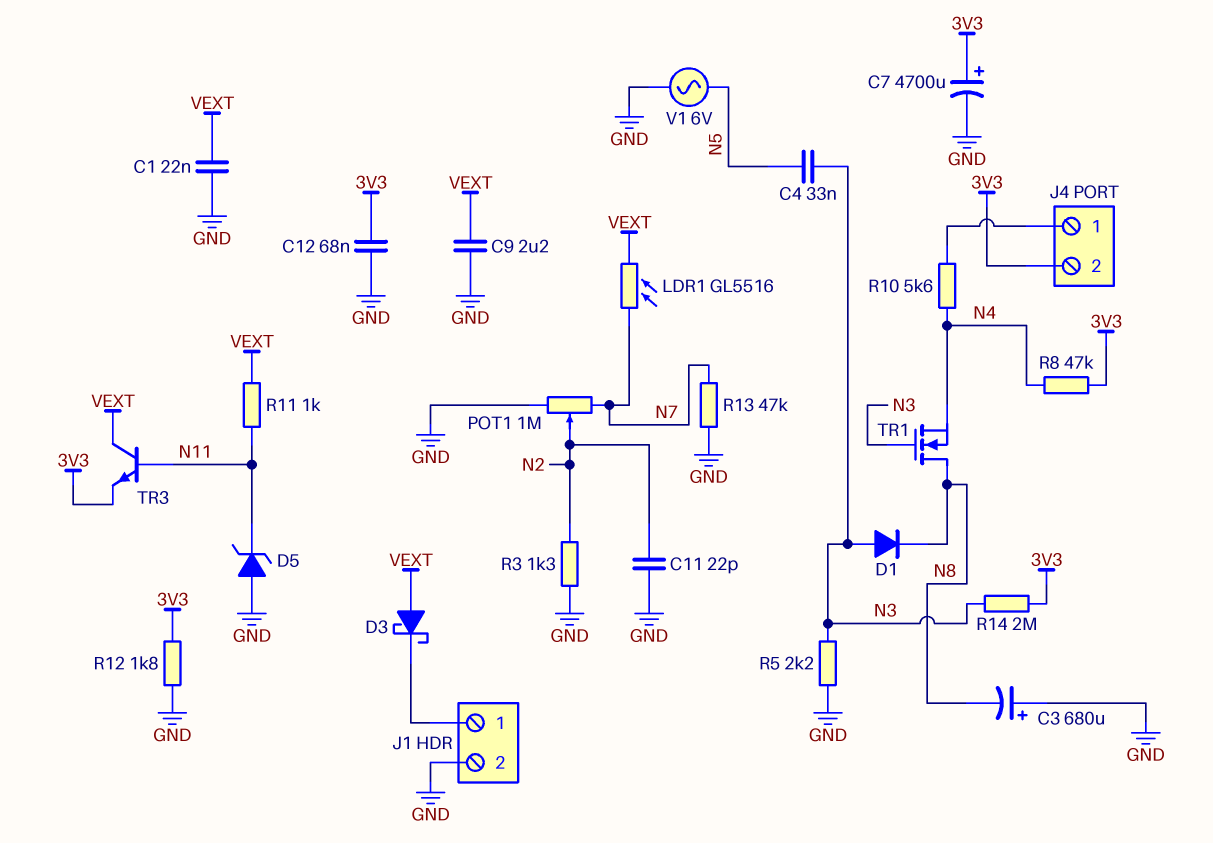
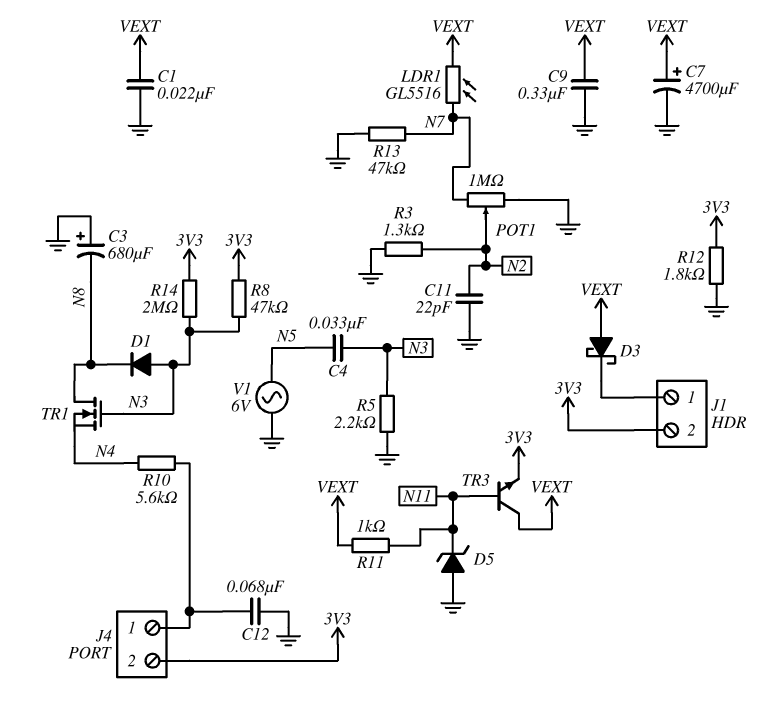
C7: 4700uF (plus 3V3, minus GND) -> 4700uF (plus VEXT, minus GND)
C9: 2.2uF (GND, VEXT) -> 330nF (GND, VEXT)
C12: 68nF (3V3, GND) -> 68nF (GND, J4/1)
J1 pin 2: GND -> 3V3
R8: 47k (3V3, N4) -> 47k (3V3, N3)

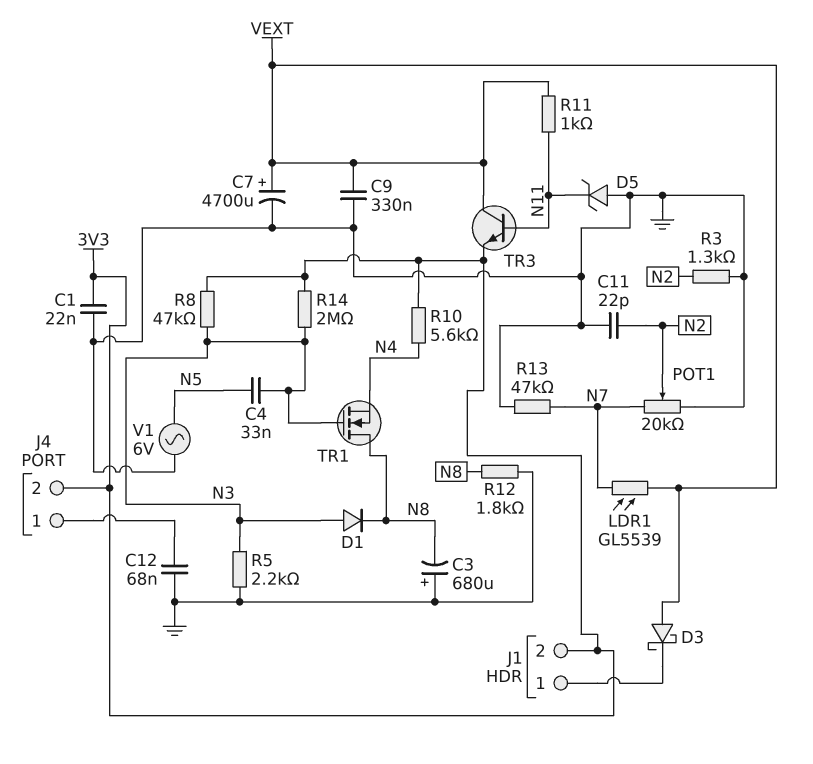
C1: 22nF (GND, VEXT) -> 22nF (3V3, GND)
LDR1: GL5516 (N7, VEXT) -> GL5539 (N7, VEXT)
POT1: 1M (GND, N7, wiper N2) -> 20k (GND, N7, wiper N2)
R10: 5.6k (J4/1, N4) -> 5.6k (3V3, N4)
R12: 1.8k (3V3, GND) -> 1.8k (GND, N8)

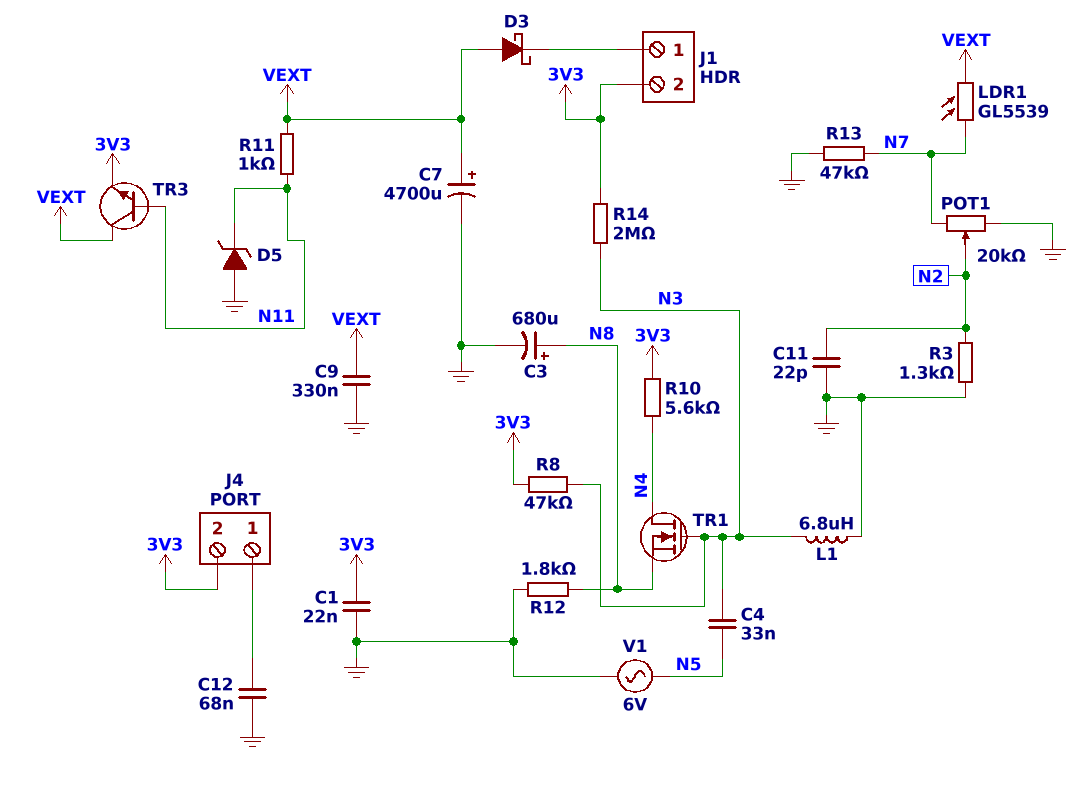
C3: 680uF (plus GND, minus N8) -> 680uF (plus N8, minus GND)
D1: diode (A N3, K N8) -> none
L1: none -> 6.8uH (GND, N3)
R5: 2.2k (GND, N3) -> none
TR1: NMOS (G N3, D N8, S N4) -> NMOS (G N3, D N4, S N8)

